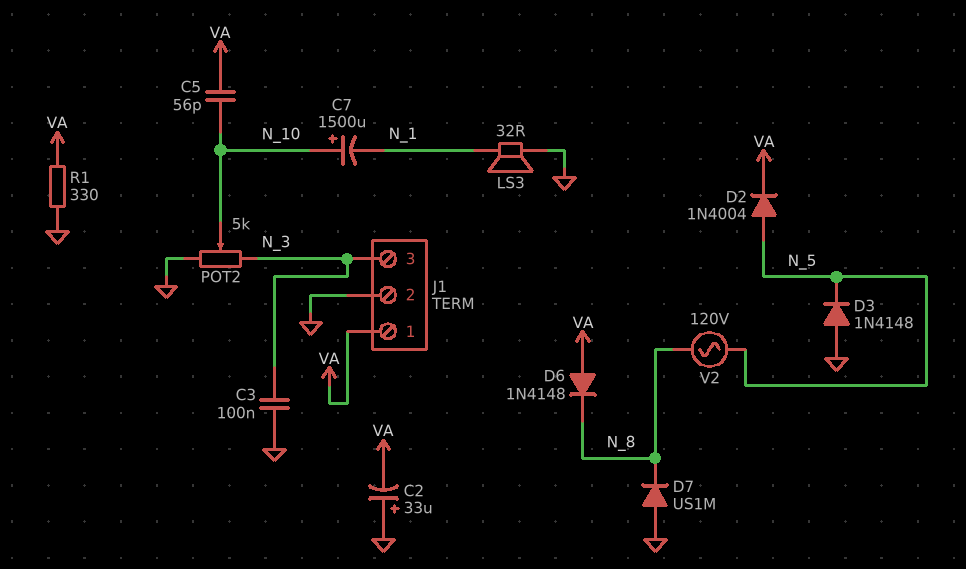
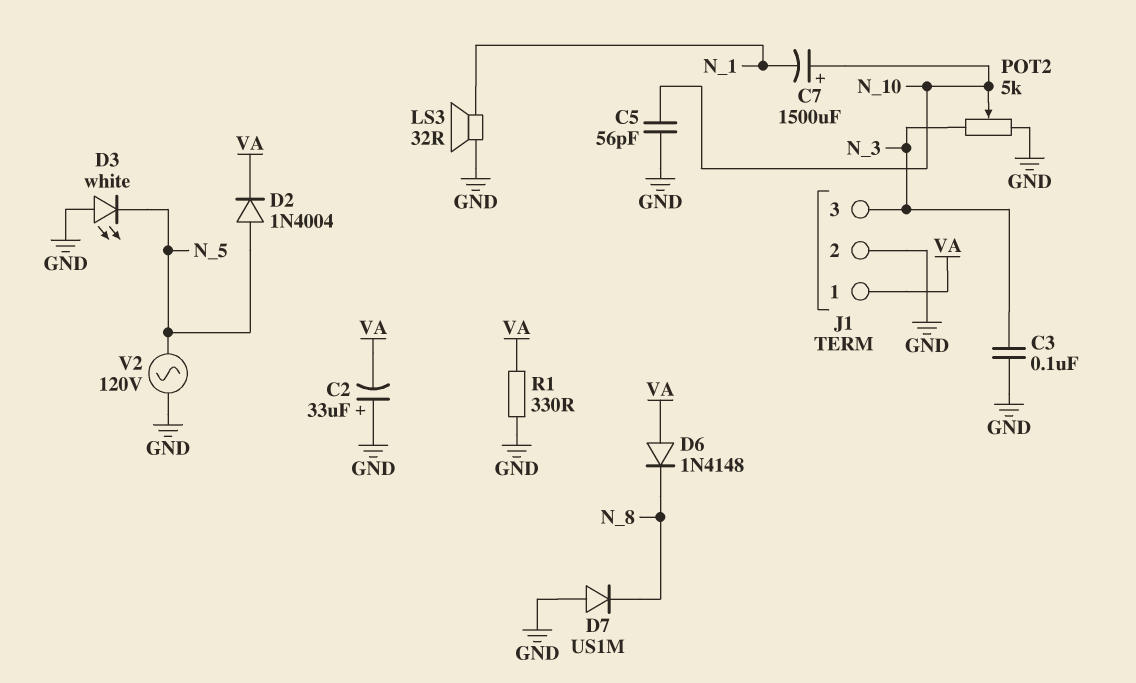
C5: 56pF (N_10, VA) -> 56pF (GND, N_10)
D3: diode 1N4148 (A GND, K N_5) -> LED white (A GND, K N_5)
V2: AC 120V (N_5, N_8) -> AC 120V (GND, N_5)

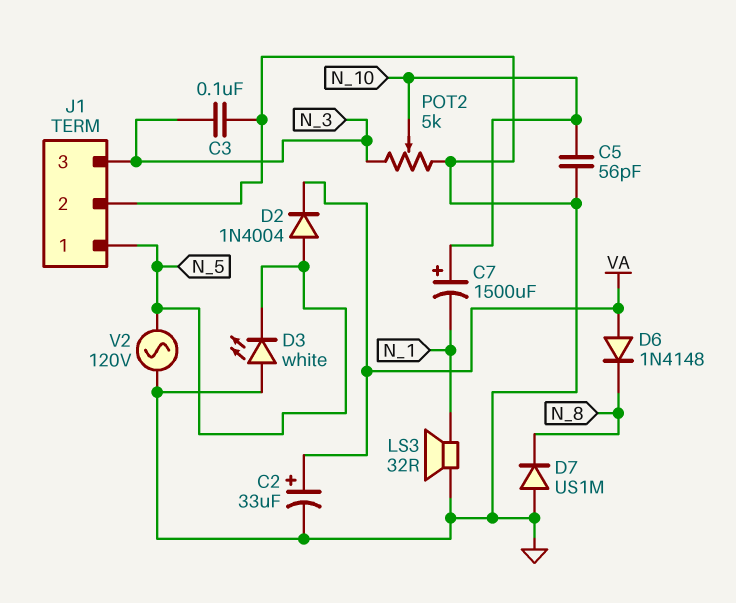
C2: 33uF (plus GND, minus VA) -> 33uF (plus VA, minus GND)
J1 pin 1: VA -> N_5
R1: 330 (GND, VA) -> none

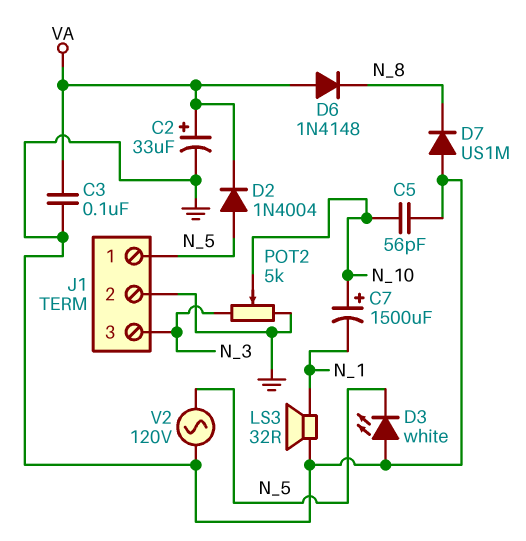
C3: 100nF (GND, N_3) -> 100nF (GND, VA)

